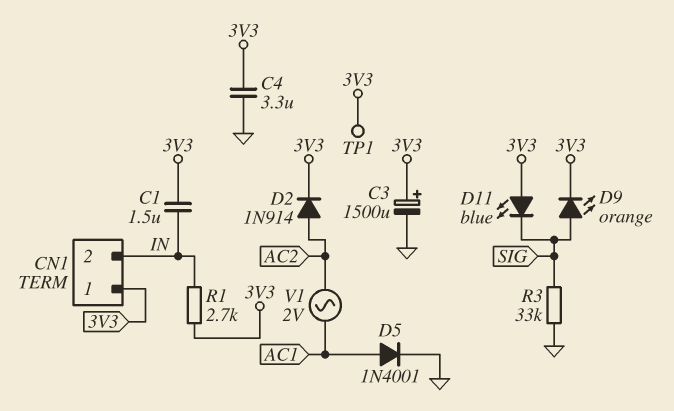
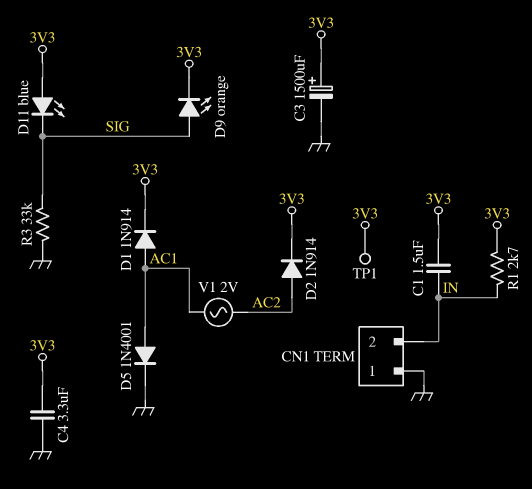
CN1 pin 1: 3V3 -> GND
D1: none -> diode 1N914 (A AC1, K 3V3)

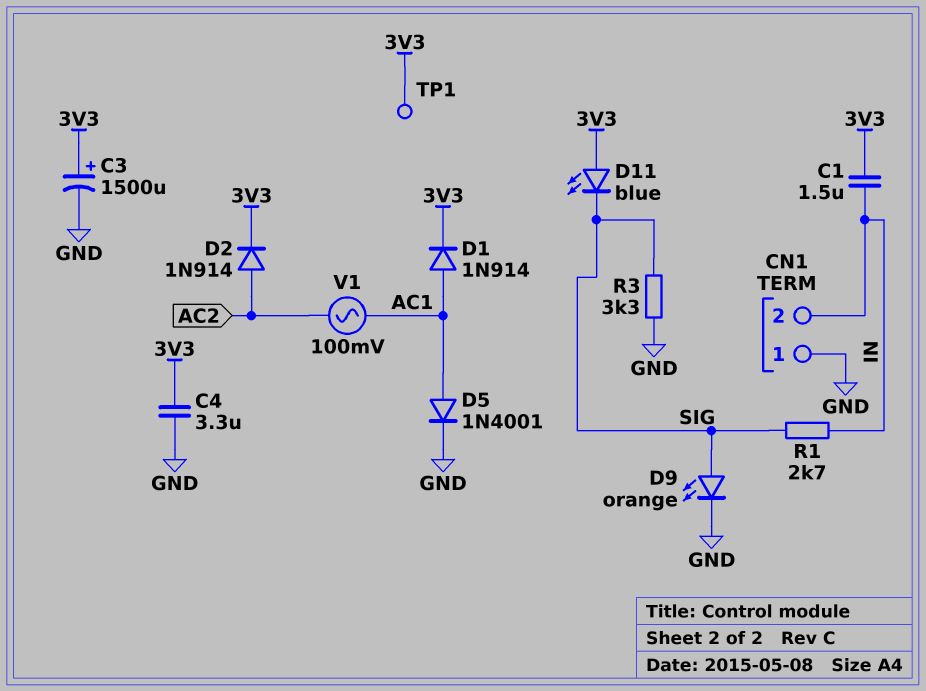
D9: LED orange (A SIG, K 3V3) -> LED orange (A SIG, K GND)
R1: 2.7k (3V3, IN) -> 2.7k (IN, SIG)
R3: 33k (GND, SIG) -> 3.3k (GND, SIG)
V1: AC 2V (AC1, AC2) -> AC 100mV (AC1, AC2)

